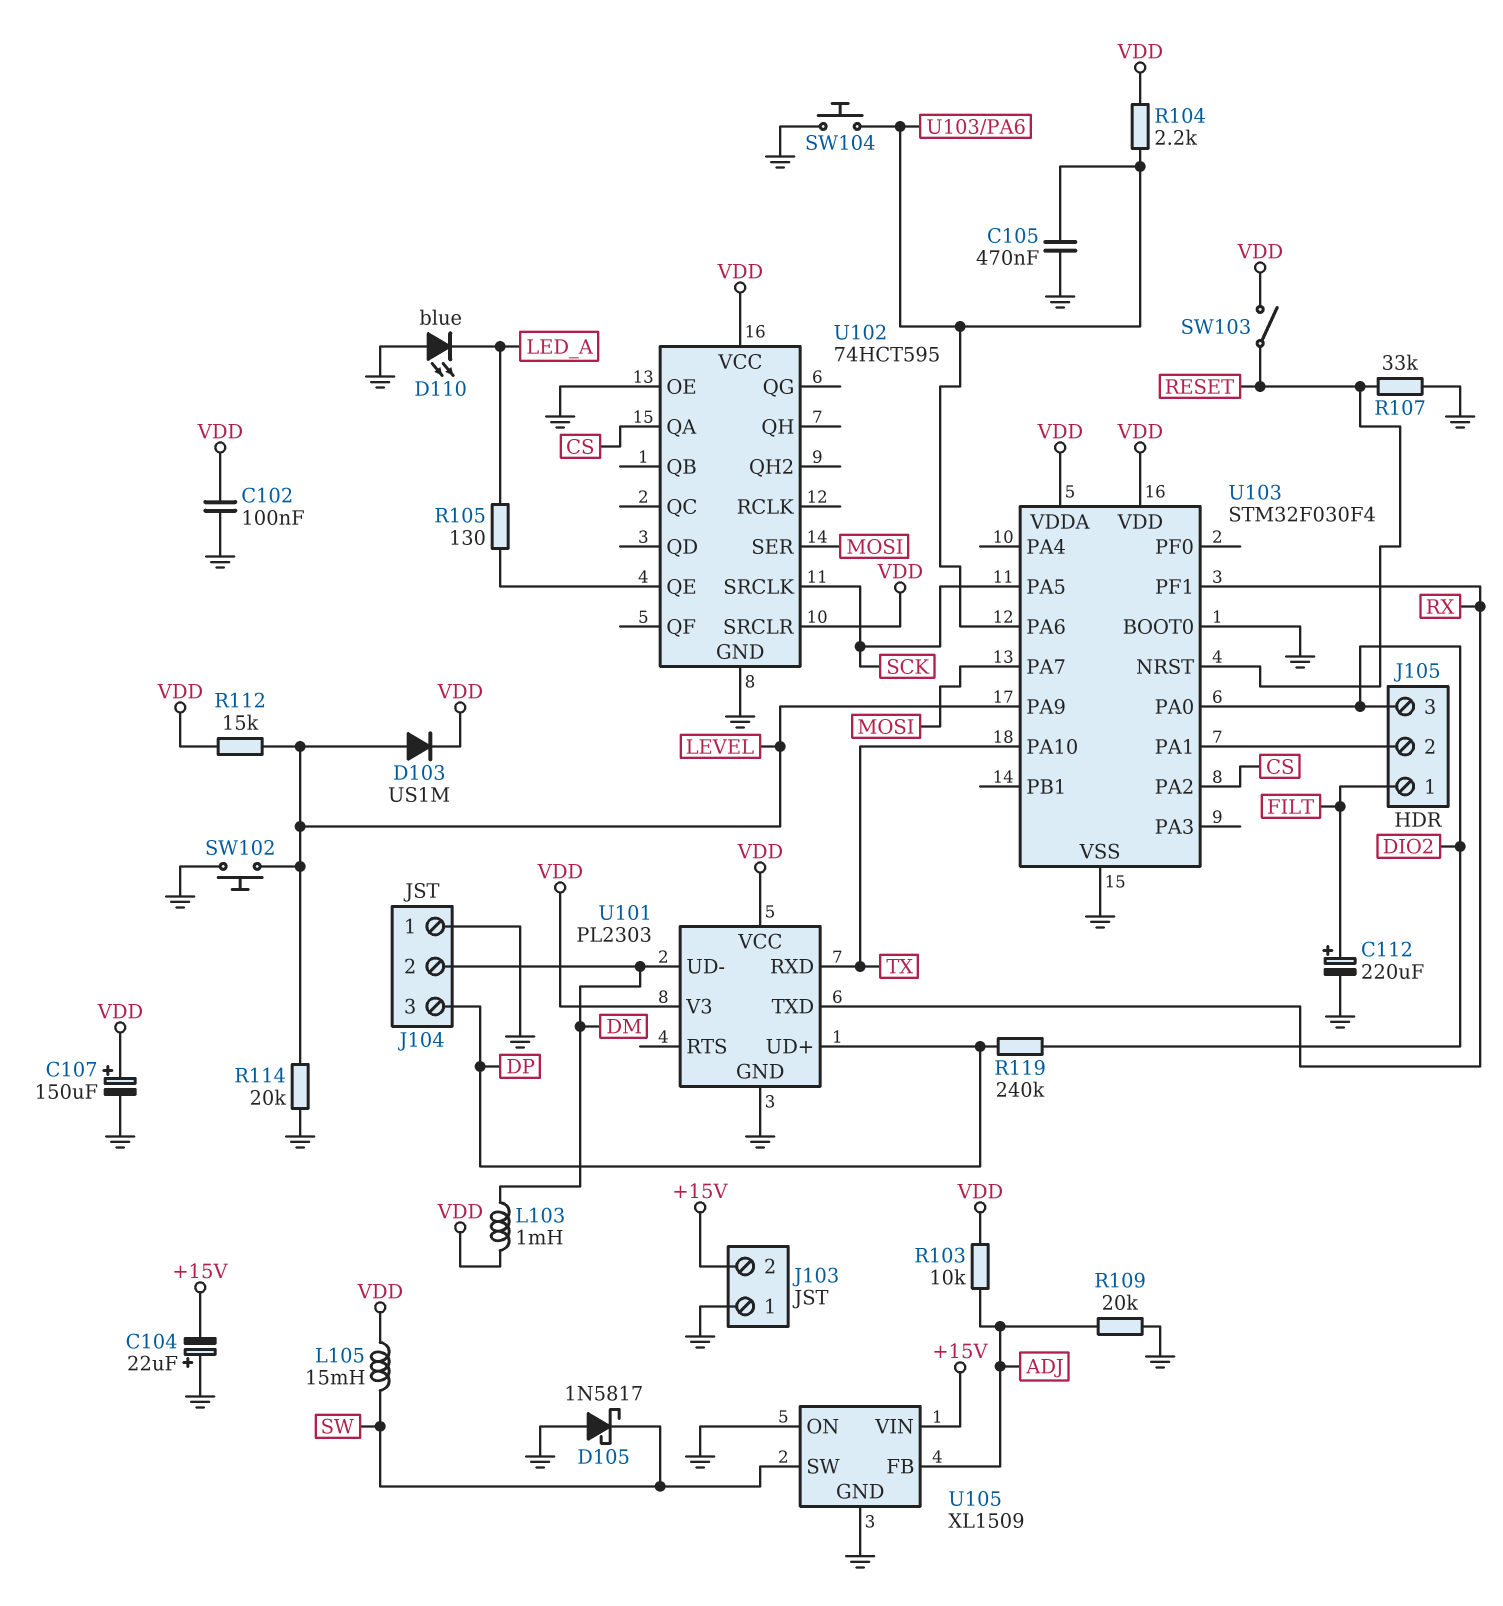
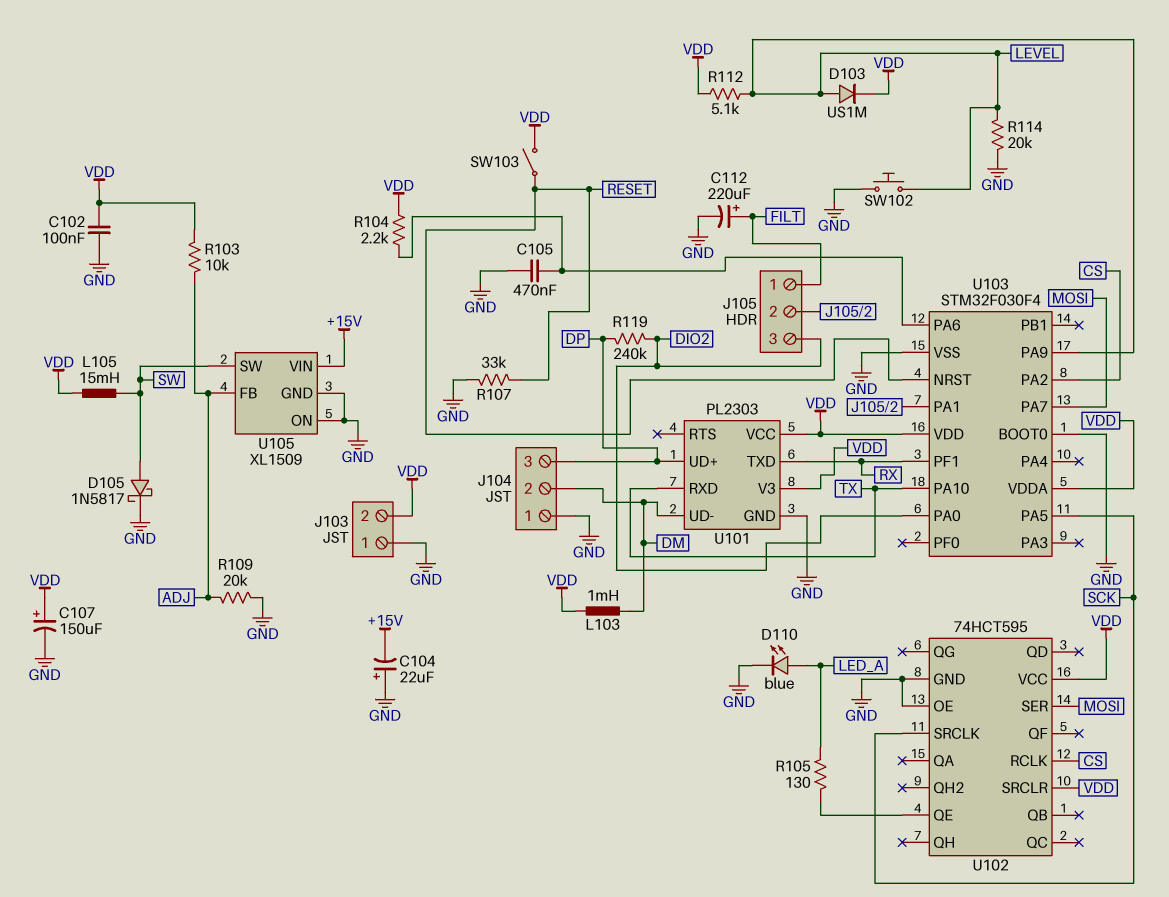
D105: schottky 1N5817 (A GND, K SW) -> schottky 1N5817 (A SW, K GND)
D110: LED blue (A GND, K LED_A) -> LED blue (A LED_A, K GND)
J103 pin 2: +15V -> VDD
R112: 15k (LEVEL, VDD) -> 5.1k (LEVEL, VDD)
SW104: button (GND, U103/PA6) -> none
U102 pin QA: CS -> none
U102 pin RCLK: none -> CS

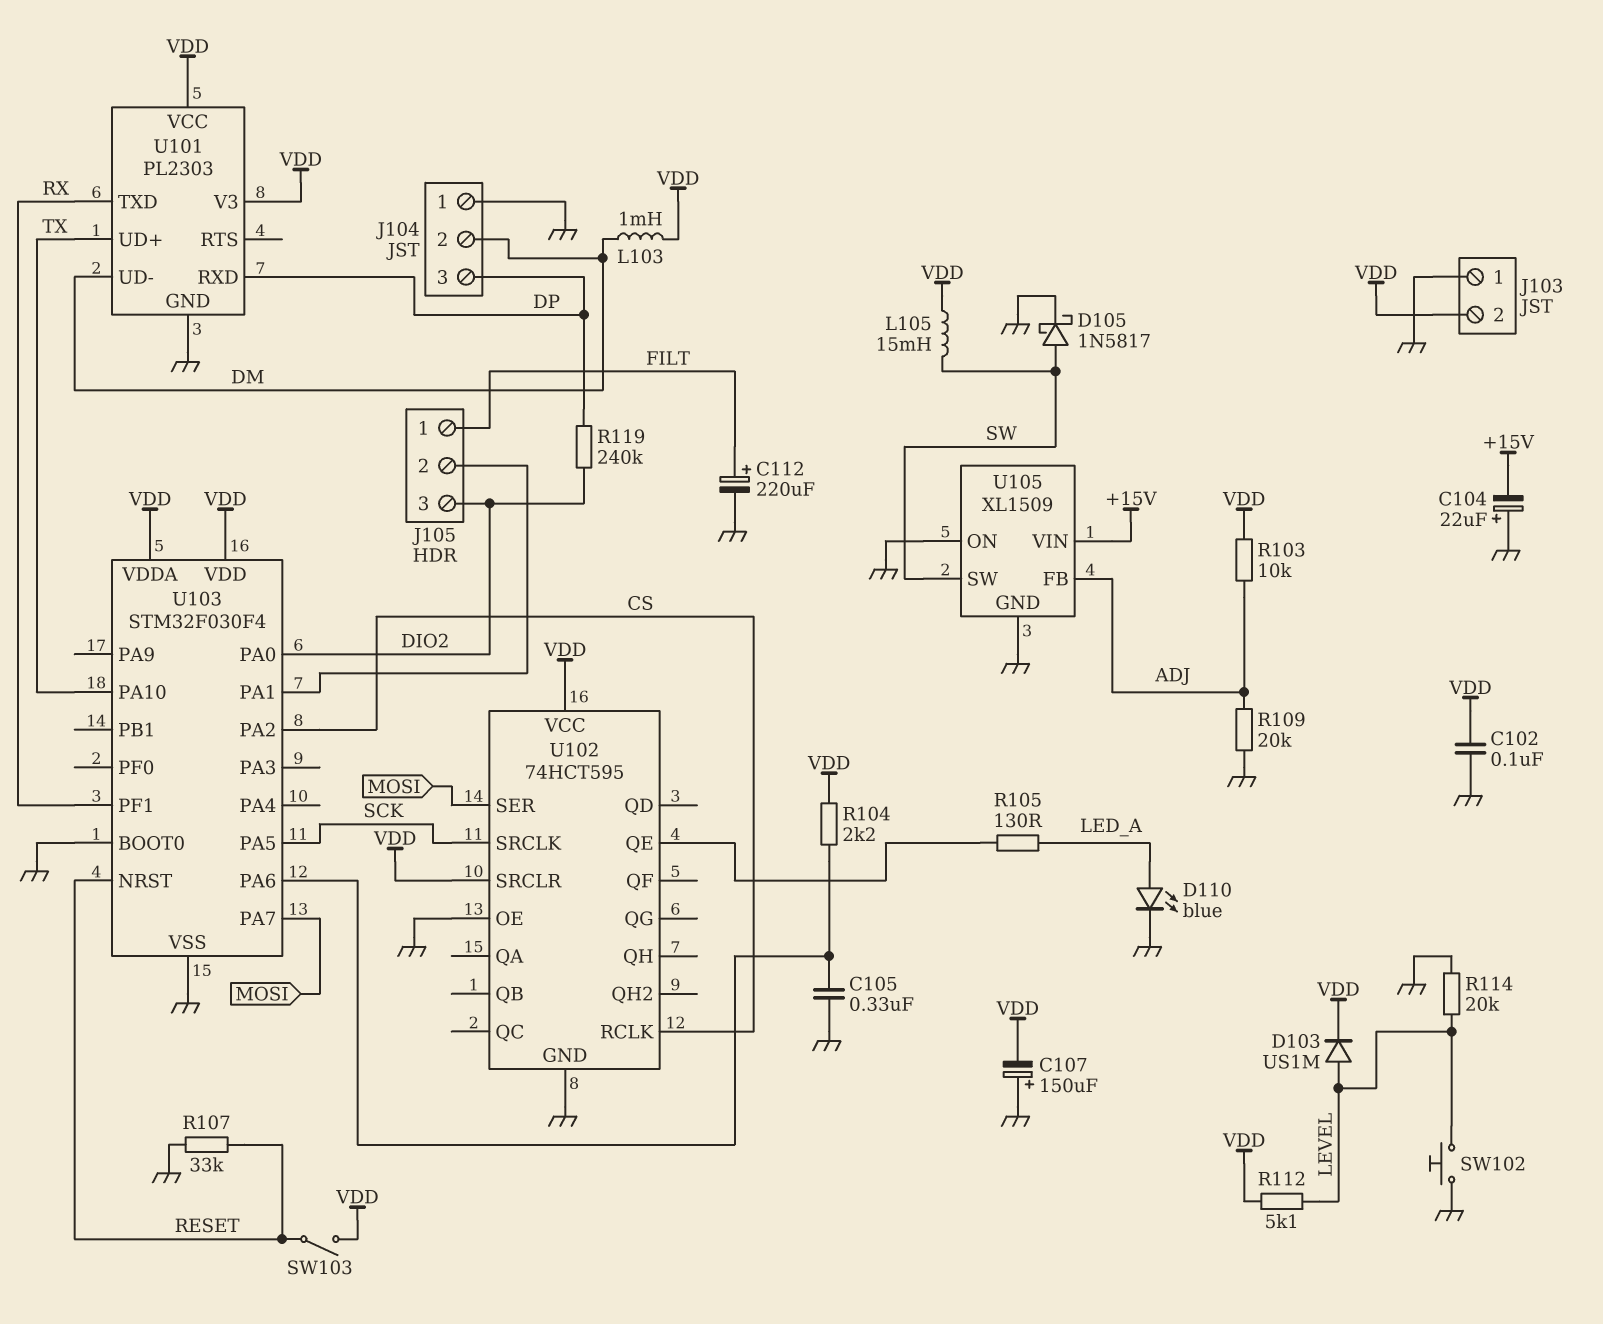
C105: 470nF (GND, U103/PA6) -> 330nF (GND, U103/PA6)
C107: 150uF (plus VDD, minus GND) -> 150uF (plus GND, minus VDD)
U101 pin RXD: TX -> DP
U101 pin UD+: DP -> TX
U103 pin PA9: LEVEL -> none

